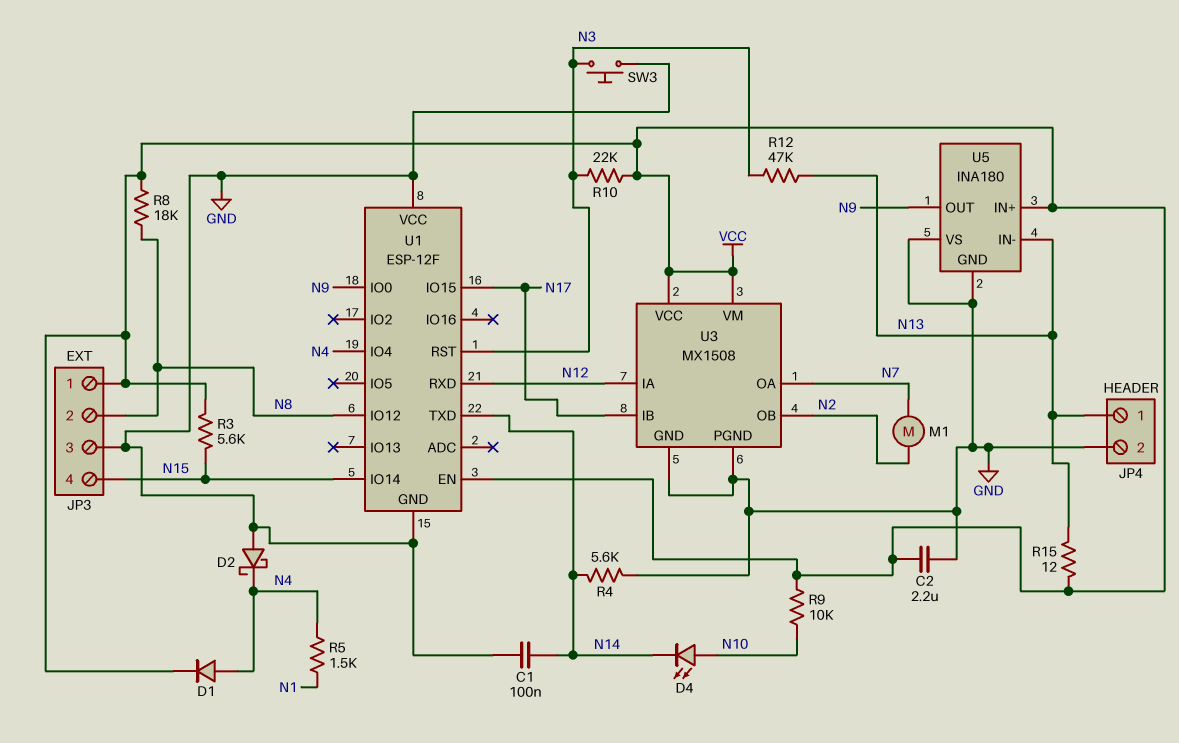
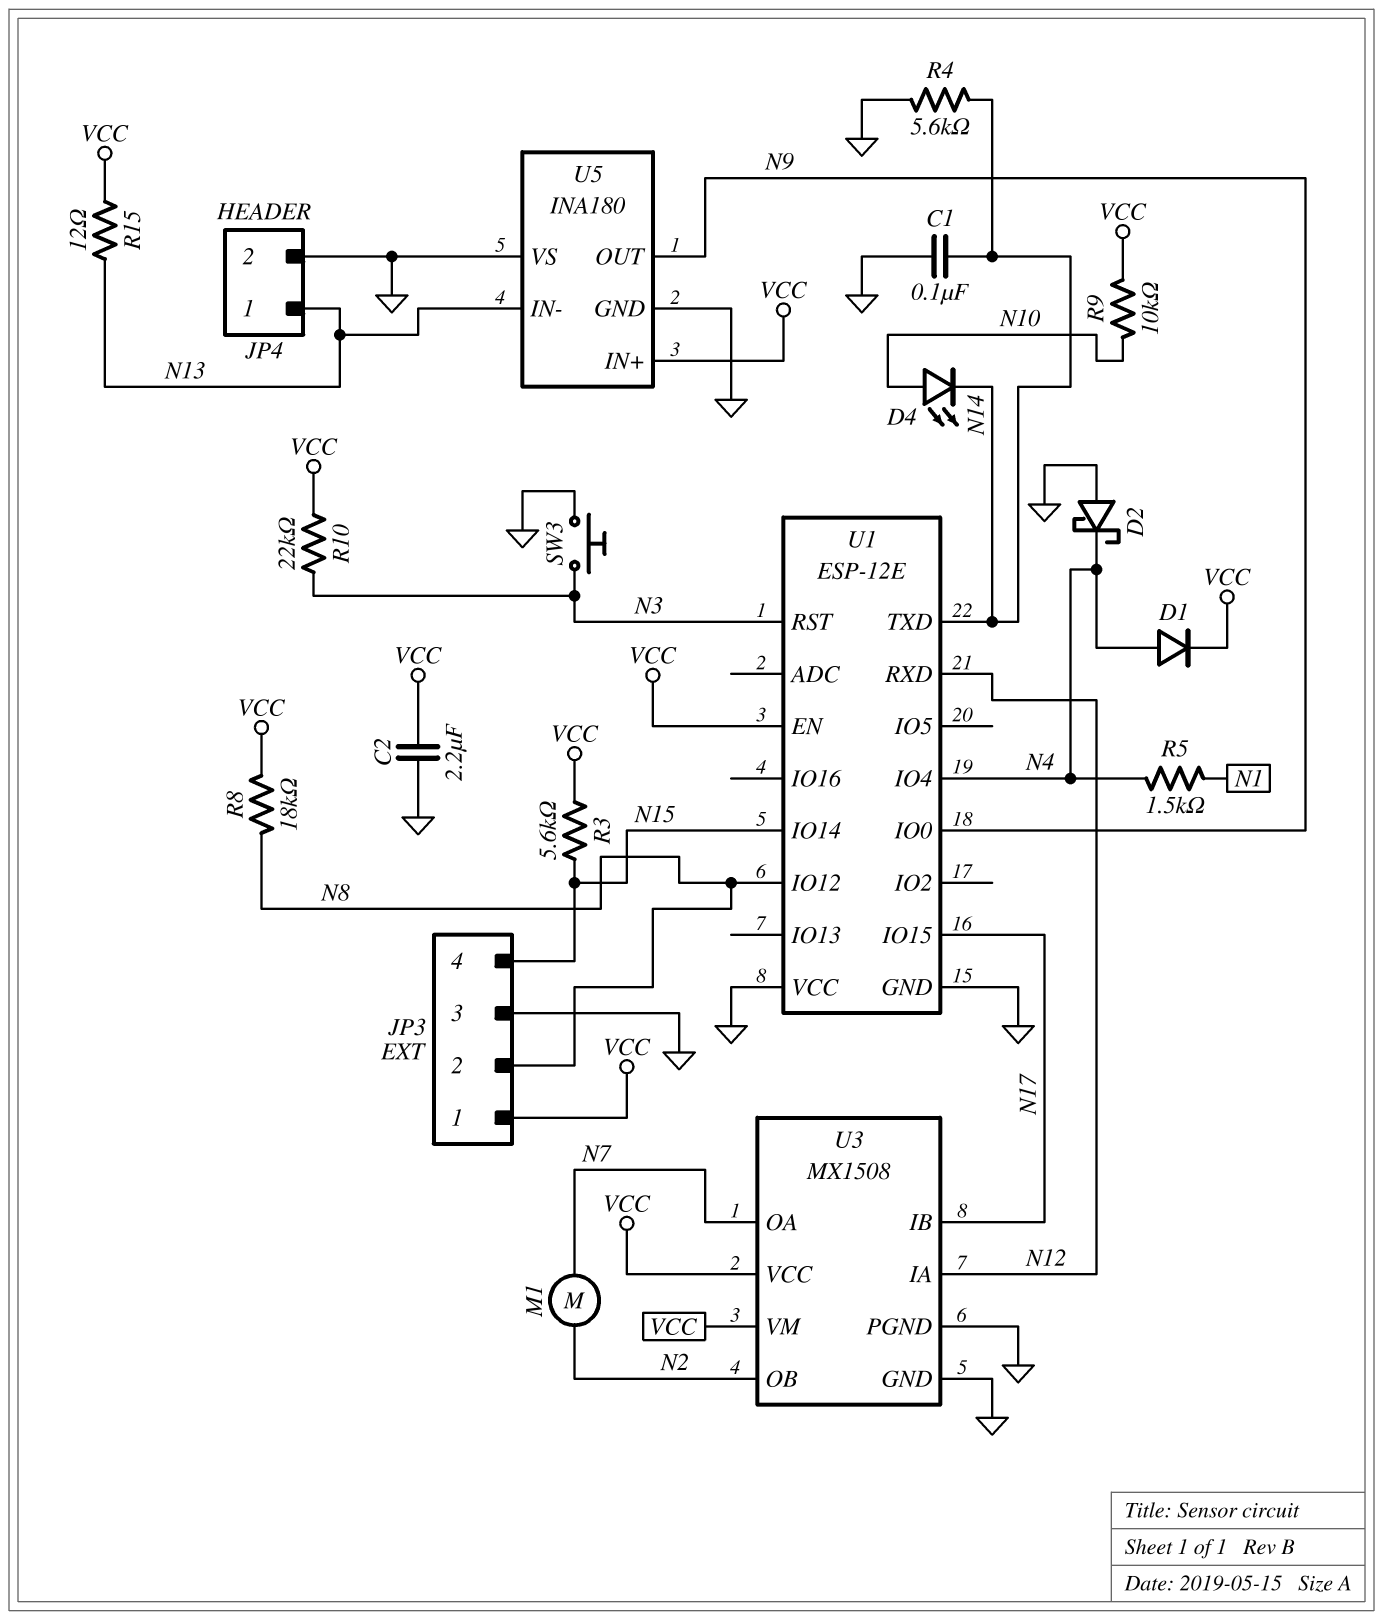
R12: 47k (N3, N13) -> none
U1: ESP-12F -> ESP-12E

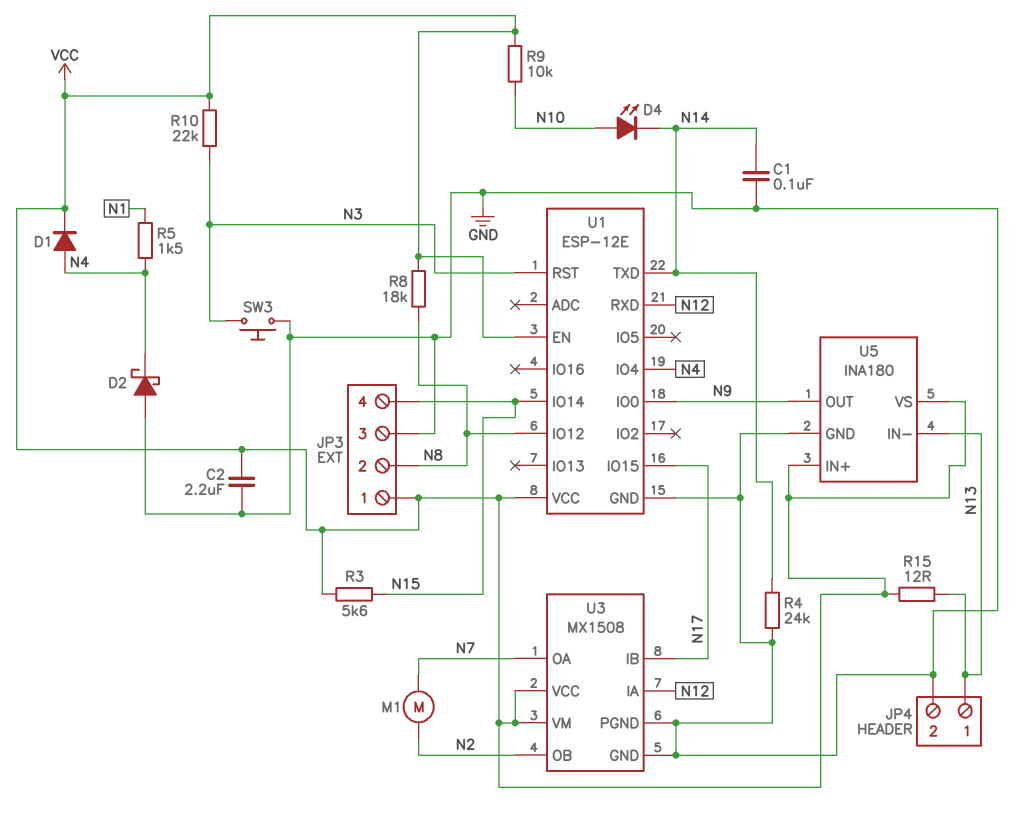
R4: 5.6k (GND, N14) -> 24k (GND, N14)
U1 pin VCC: GND -> VCC
U5 pin VS: GND -> VCC

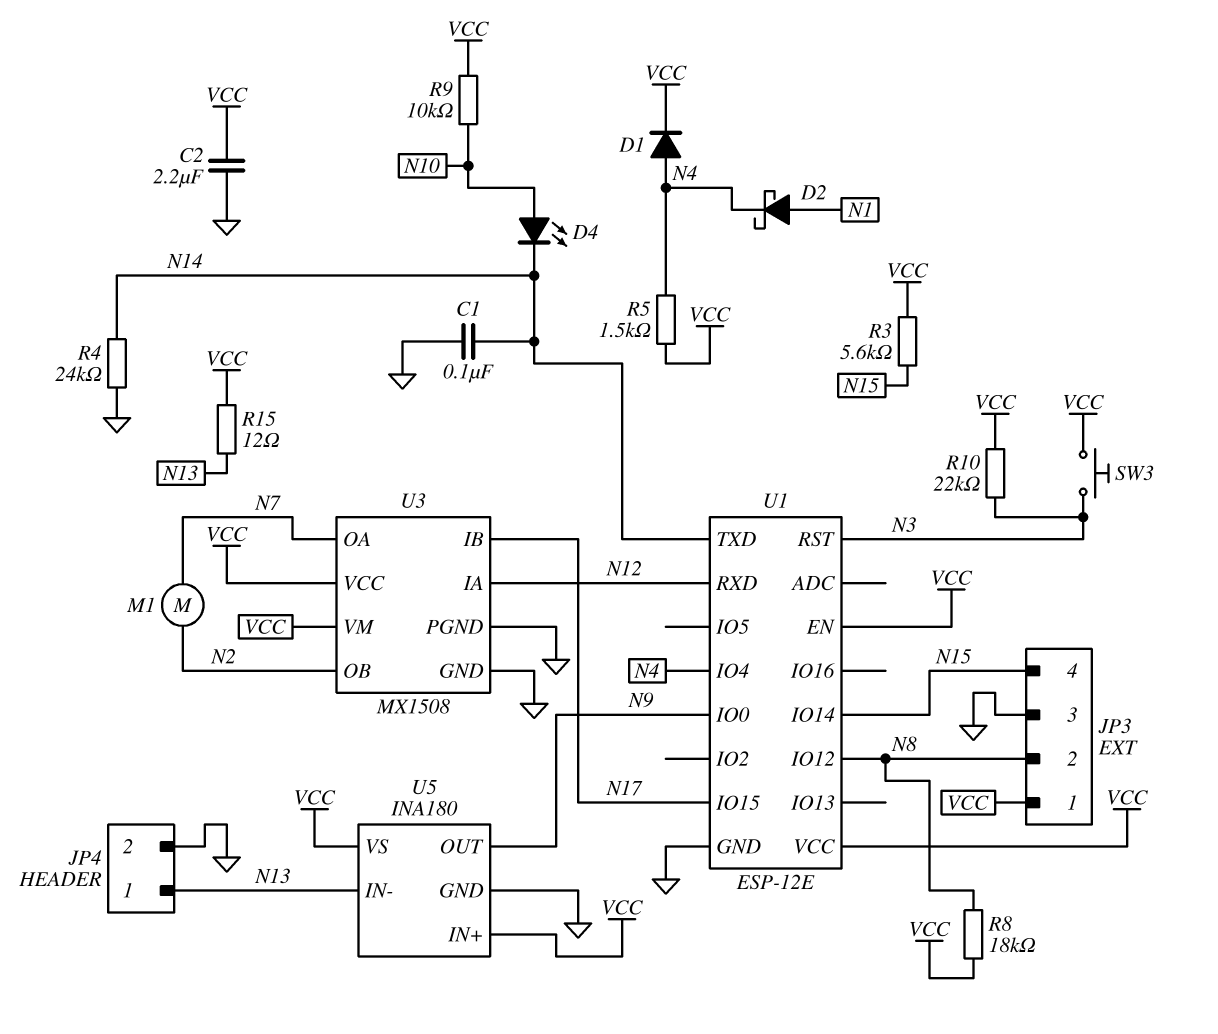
D2: schottky (A GND, K N4) -> schottky (A N1, K N4)
R5: 1.5k (N1, N4) -> 1.5k (N4, VCC)
SW3: button (GND, N3) -> button (N3, VCC)

